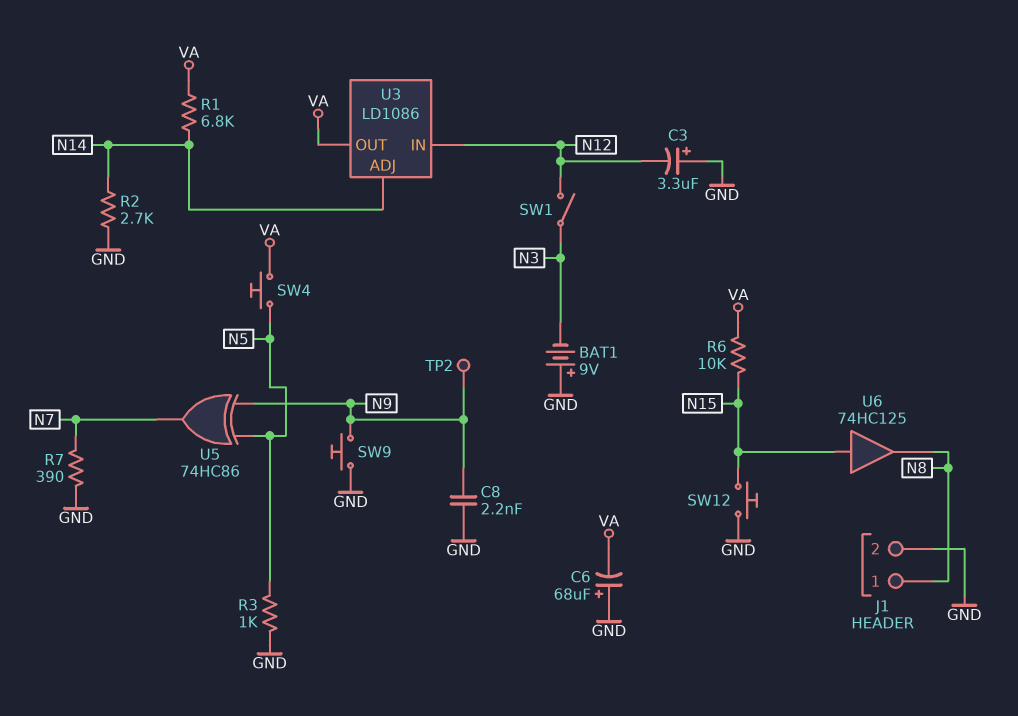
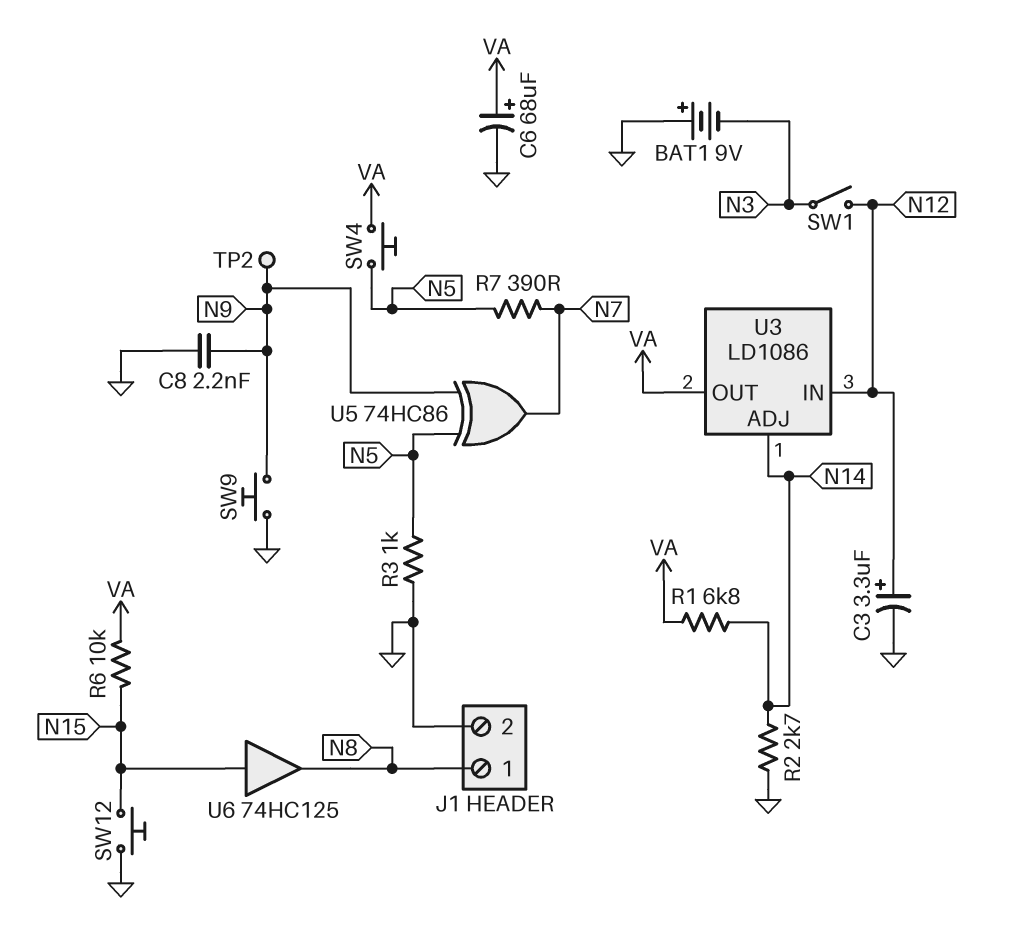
C3: 3.3uF (plus GND, minus N12) -> 3.3uF (plus N12, minus GND)
C6: 68uF (plus GND, minus VA) -> 68uF (plus VA, minus GND)
R7: 390 (GND, N7) -> 390 (N5, N7)

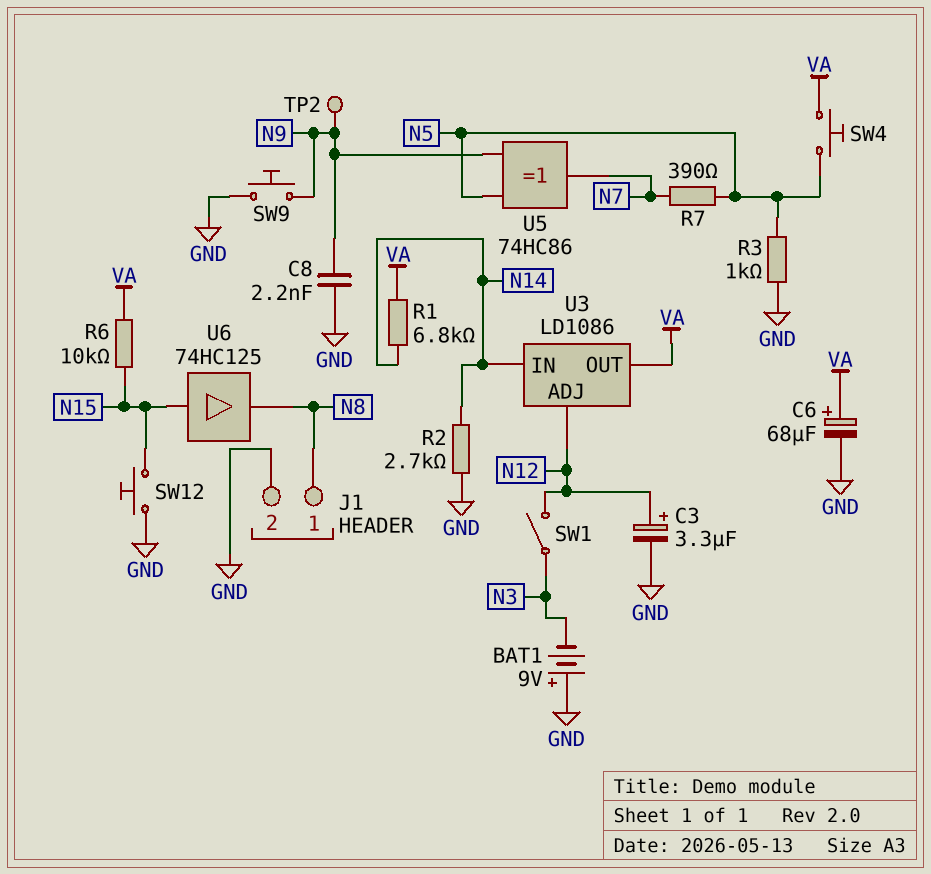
U3 pin ADJ: N14 -> N12
U3 pin IN: N12 -> N14

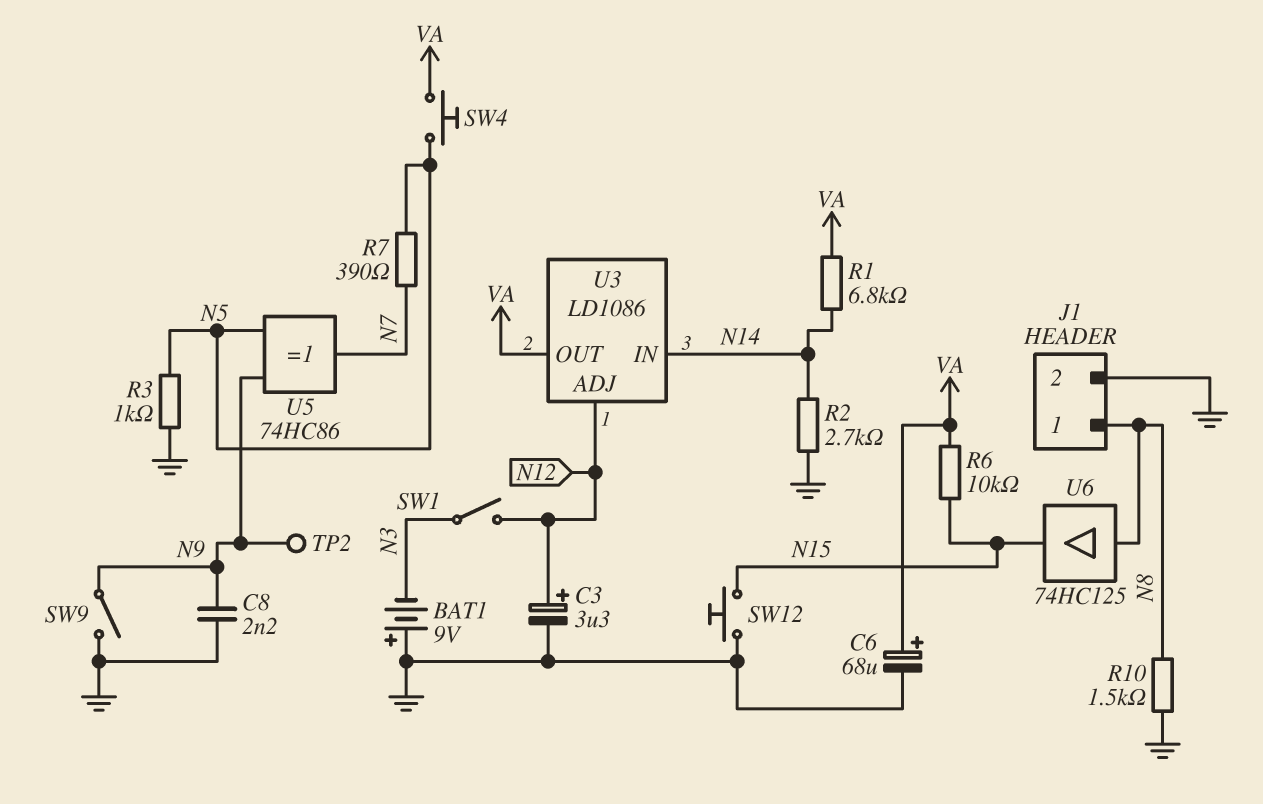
R10: none -> 1.5k (GND, N8)
SW9: button (GND, N9) -> switch (GND, N9)
U6: buffer 74HC125 (in N15, out N8) -> buffer 74HC125 (in N8, out N15)

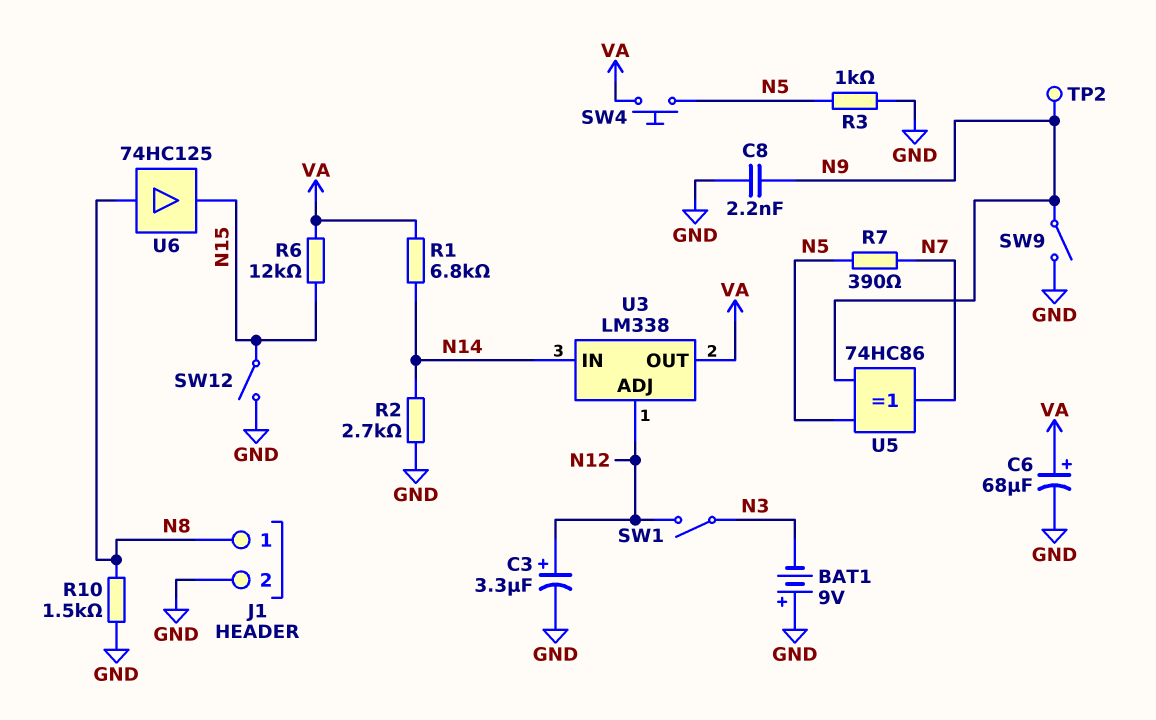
R6: 10k (N15, VA) -> 12k (N15, VA)
SW12: button (GND, N15) -> switch (GND, N15)
U3: LD1086 -> LM338

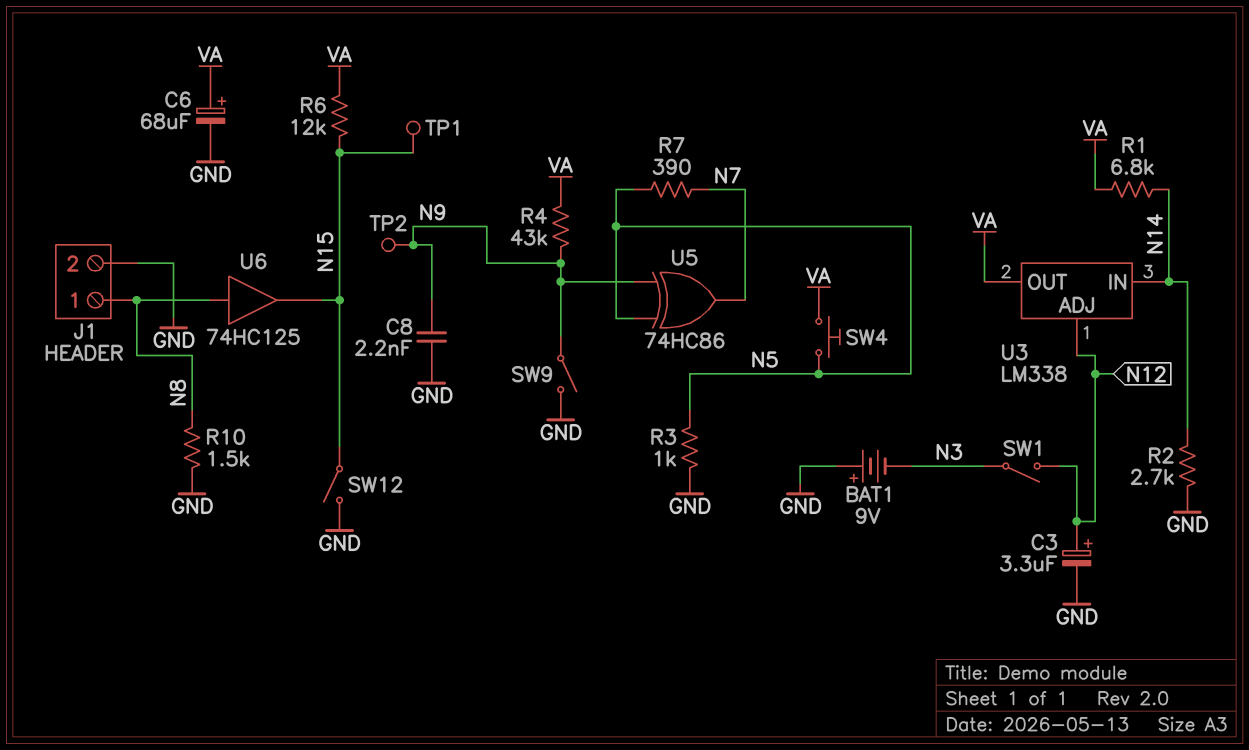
R4: none -> 43k (N9, VA)
TP1: none -> test point (N15)

